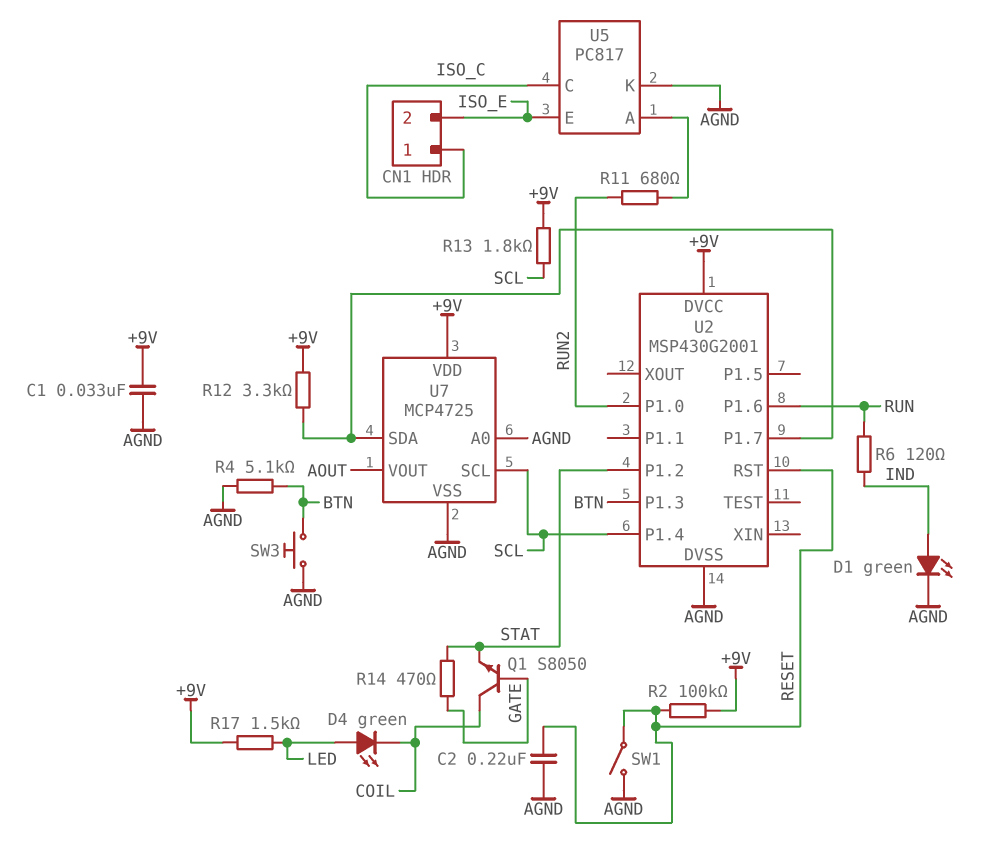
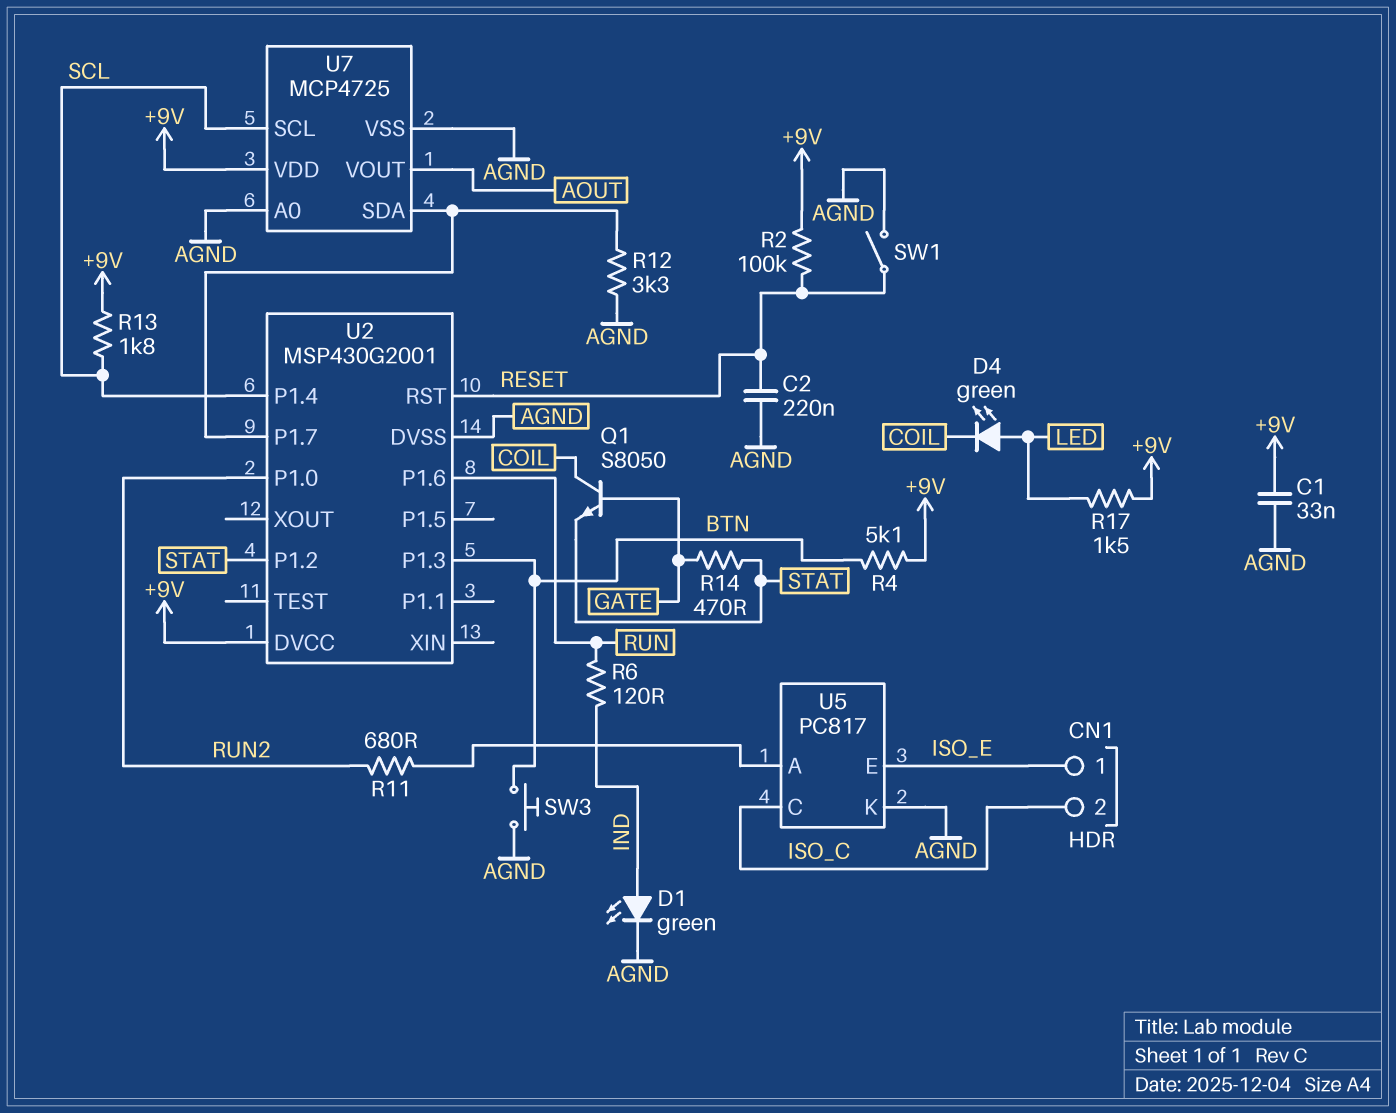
CN1 pin 1: ISO_C -> ISO_E
CN1 pin 2: ISO_E -> ISO_C
R4: 5.1k (AGND, BTN) -> 5.1k (+9V, BTN)
R12: 3.3k (+9V, U2/P1.7) -> 3.3k (AGND, U2/P1.7)

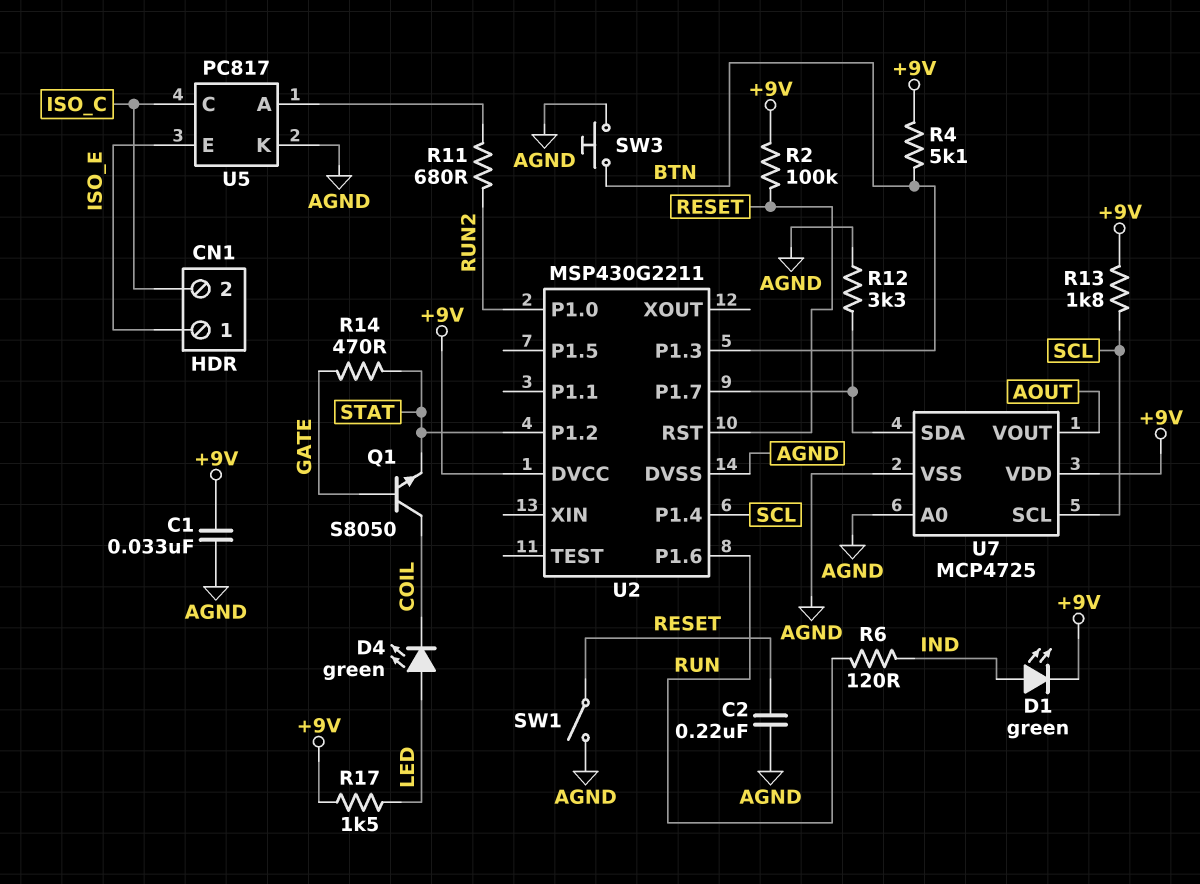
D1: LED green (A IND, K AGND) -> LED green (A IND, K +9V)
U2: MSP430G2001 -> MSP430G2211

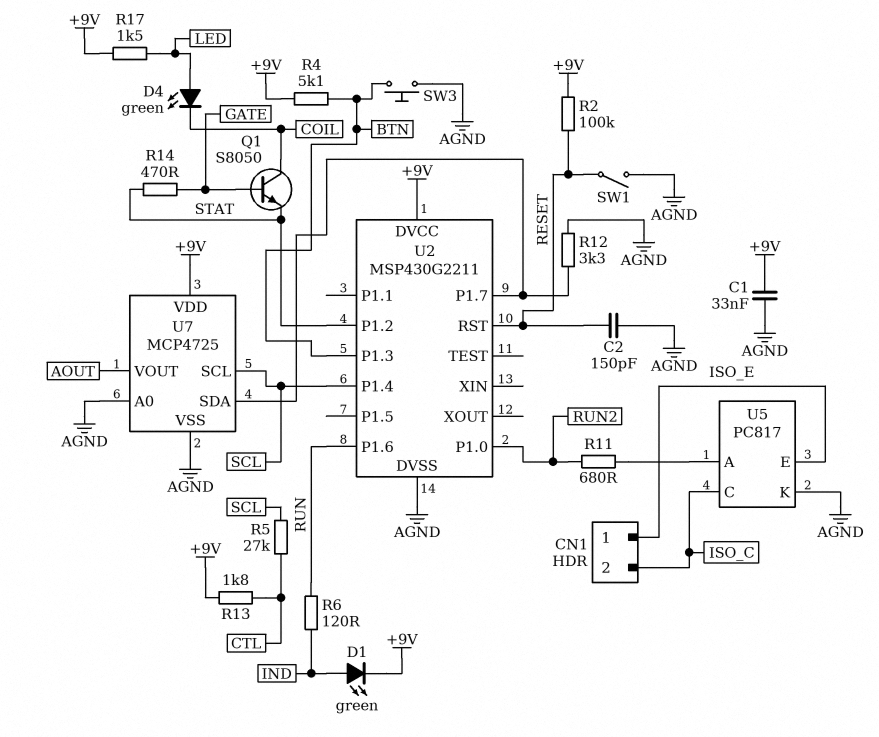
C2: 220nF (AGND, RESET) -> 150pF (AGND, RESET)
R5: none -> 27k (CTL, SCL)
R13: 1.8k (+9V, SCL) -> 1.8k (+9V, CTL)

